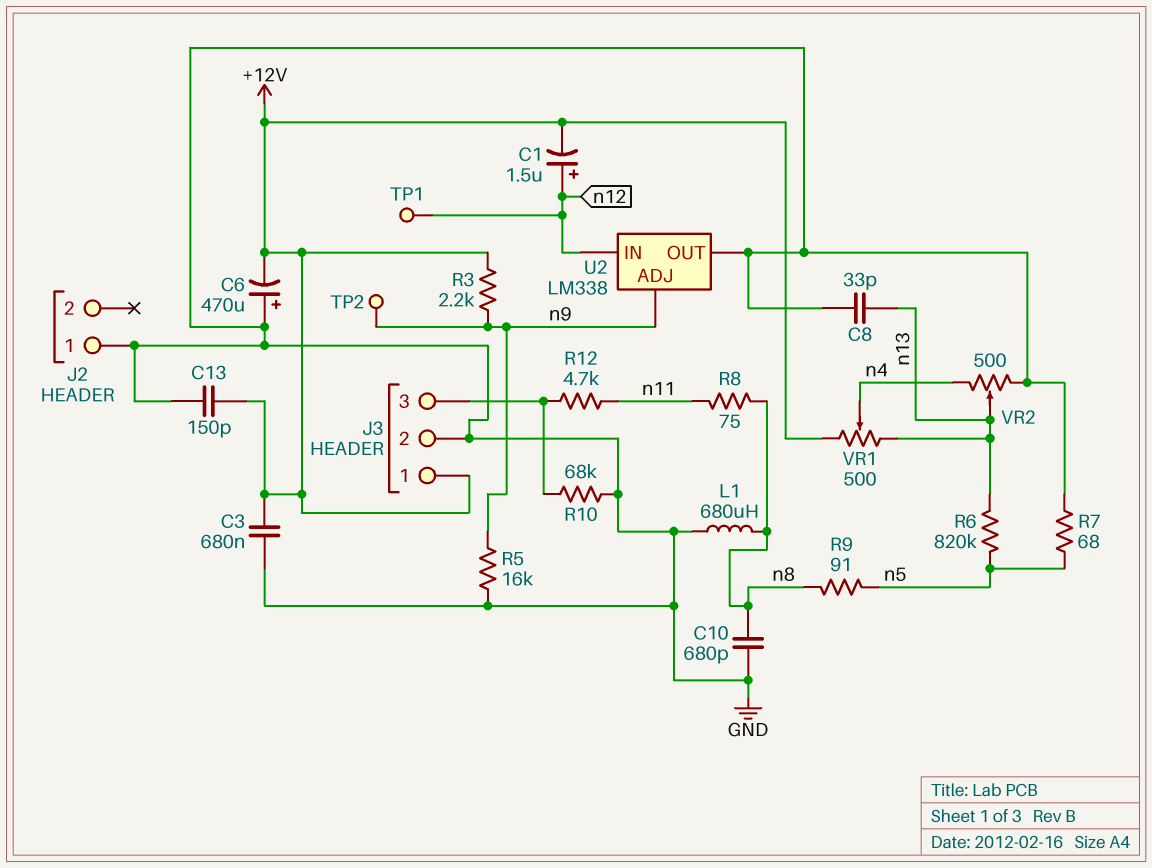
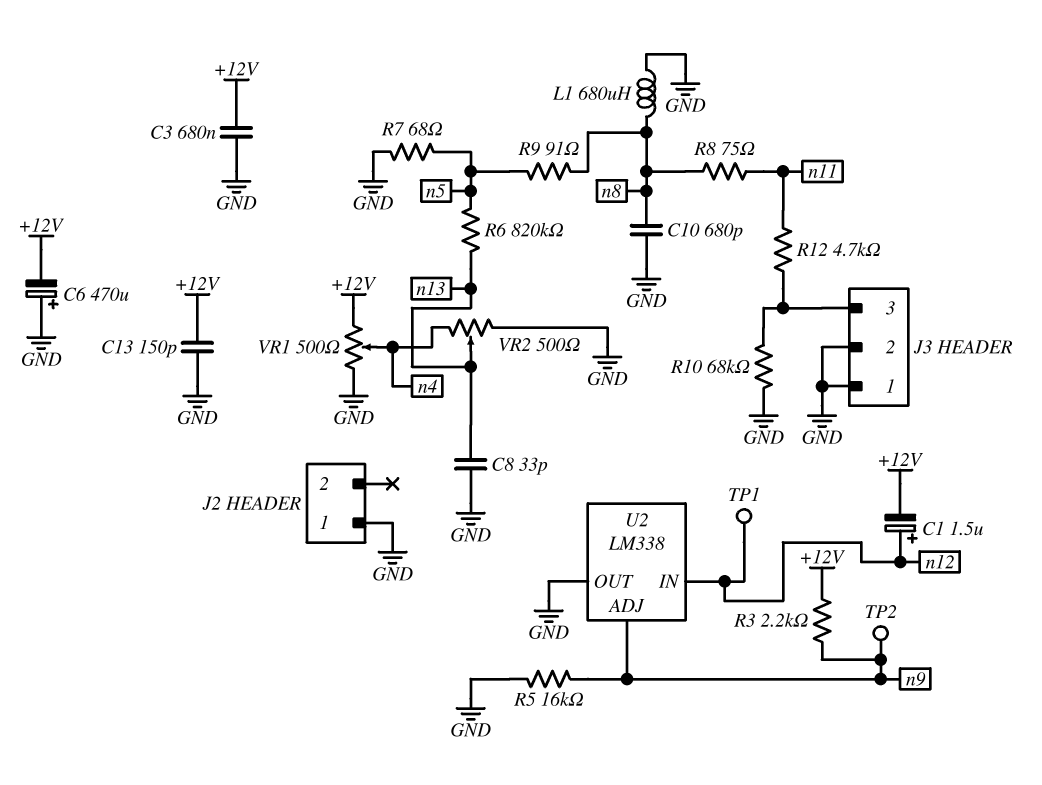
J3 pin 1: +12V -> GND
VR1: 500 (+12V, n13, wiper n4) -> 500 (+12V, GND, wiper n4)

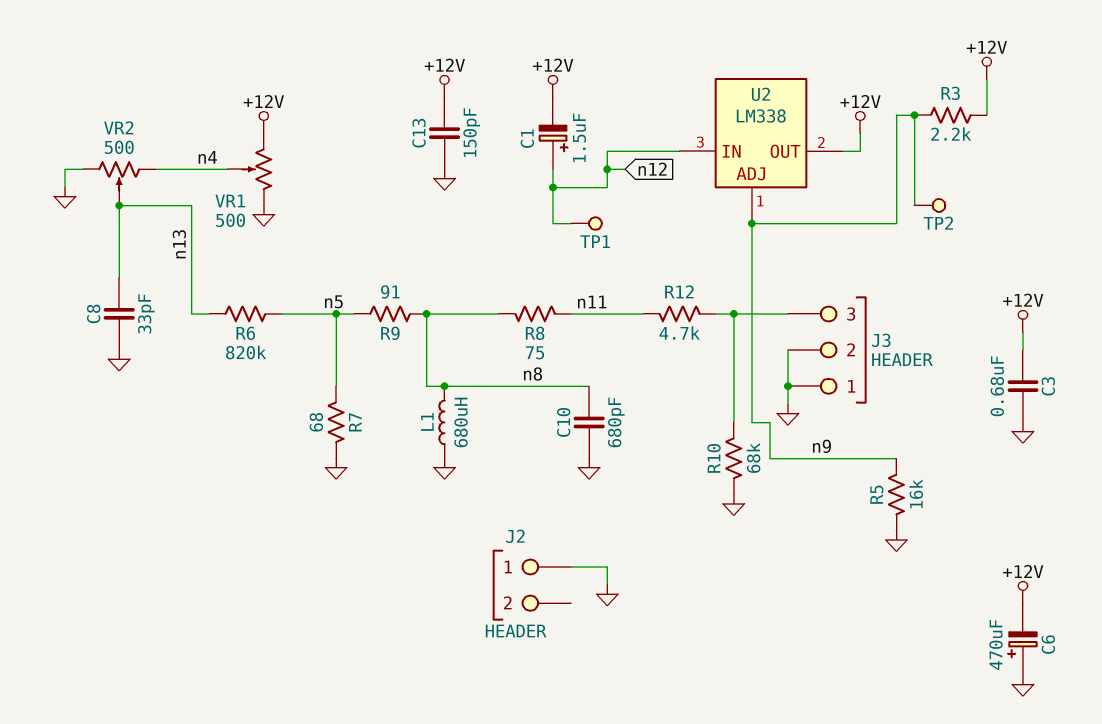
U2 pin OUT: GND -> +12V

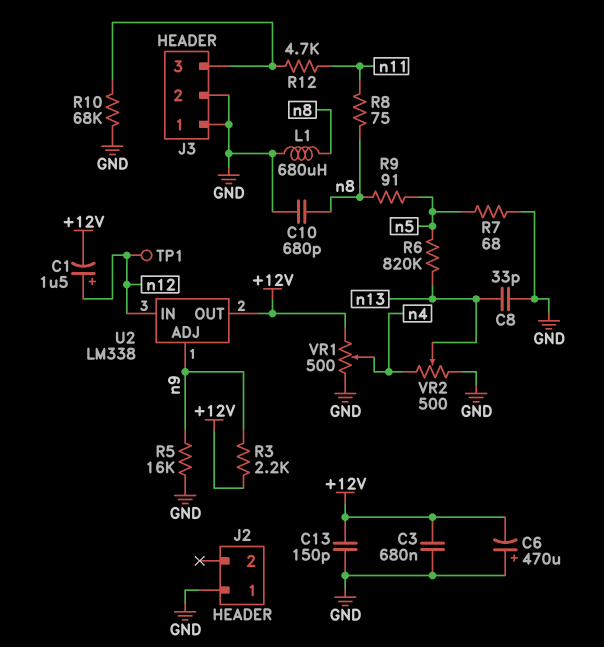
TP2: test point (n9) -> none

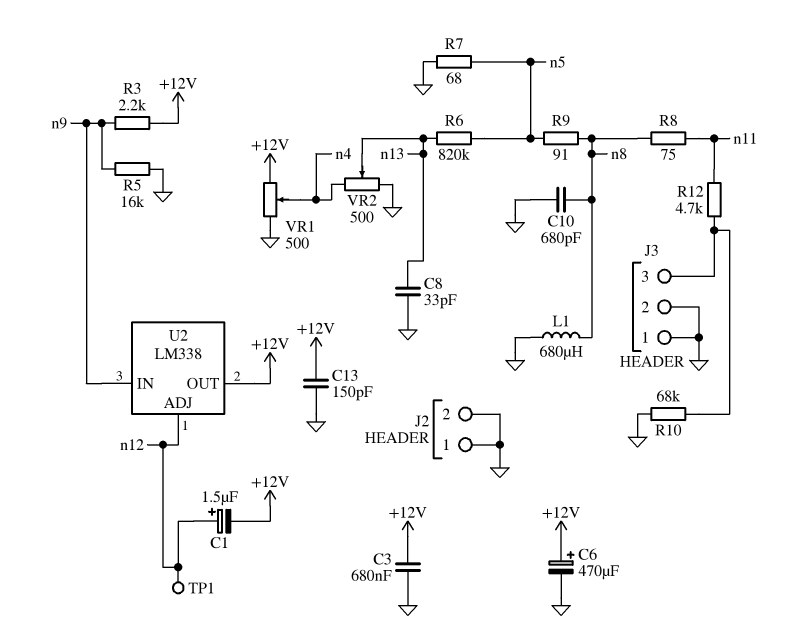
C6: 470uF (plus GND, minus +12V) -> 470uF (plus +12V, minus GND)
J2 pin 2: none -> GND
U2 pin ADJ: n9 -> n12
U2 pin IN: n12 -> n9

